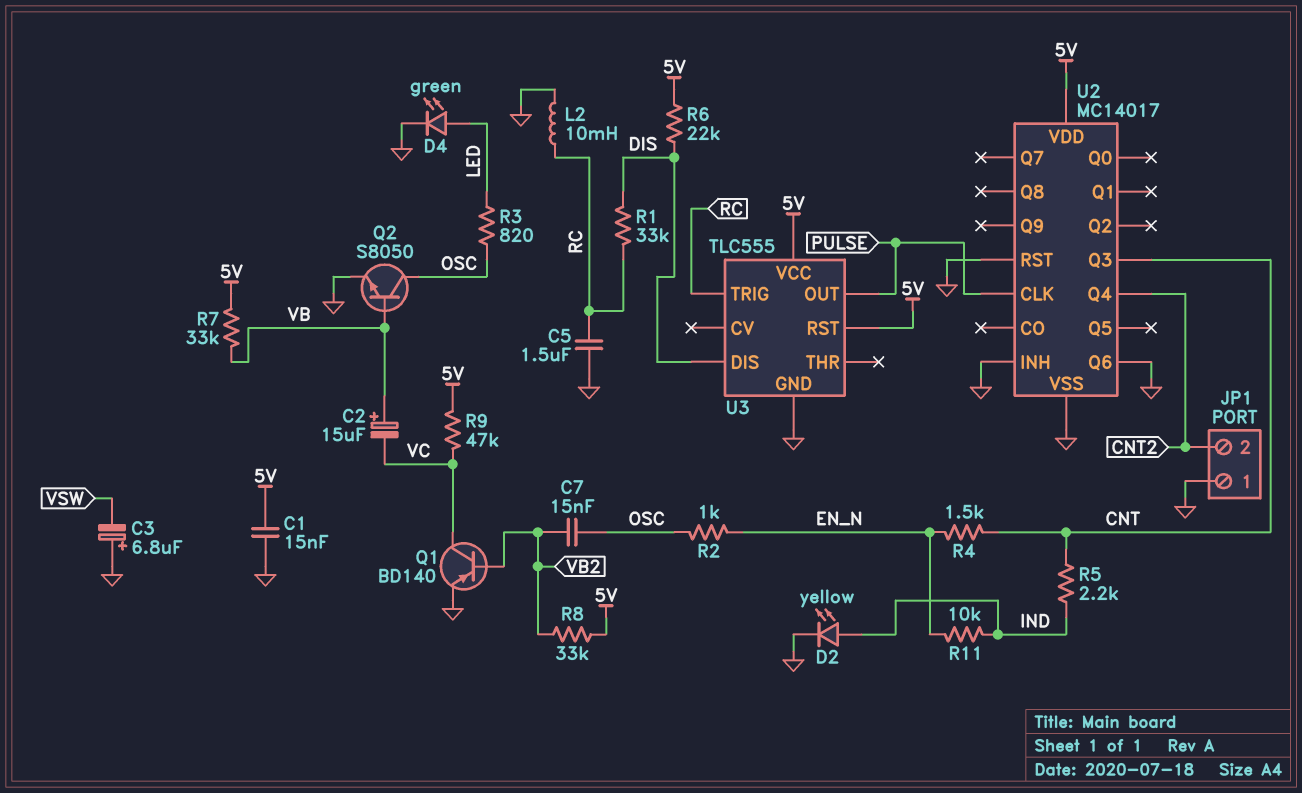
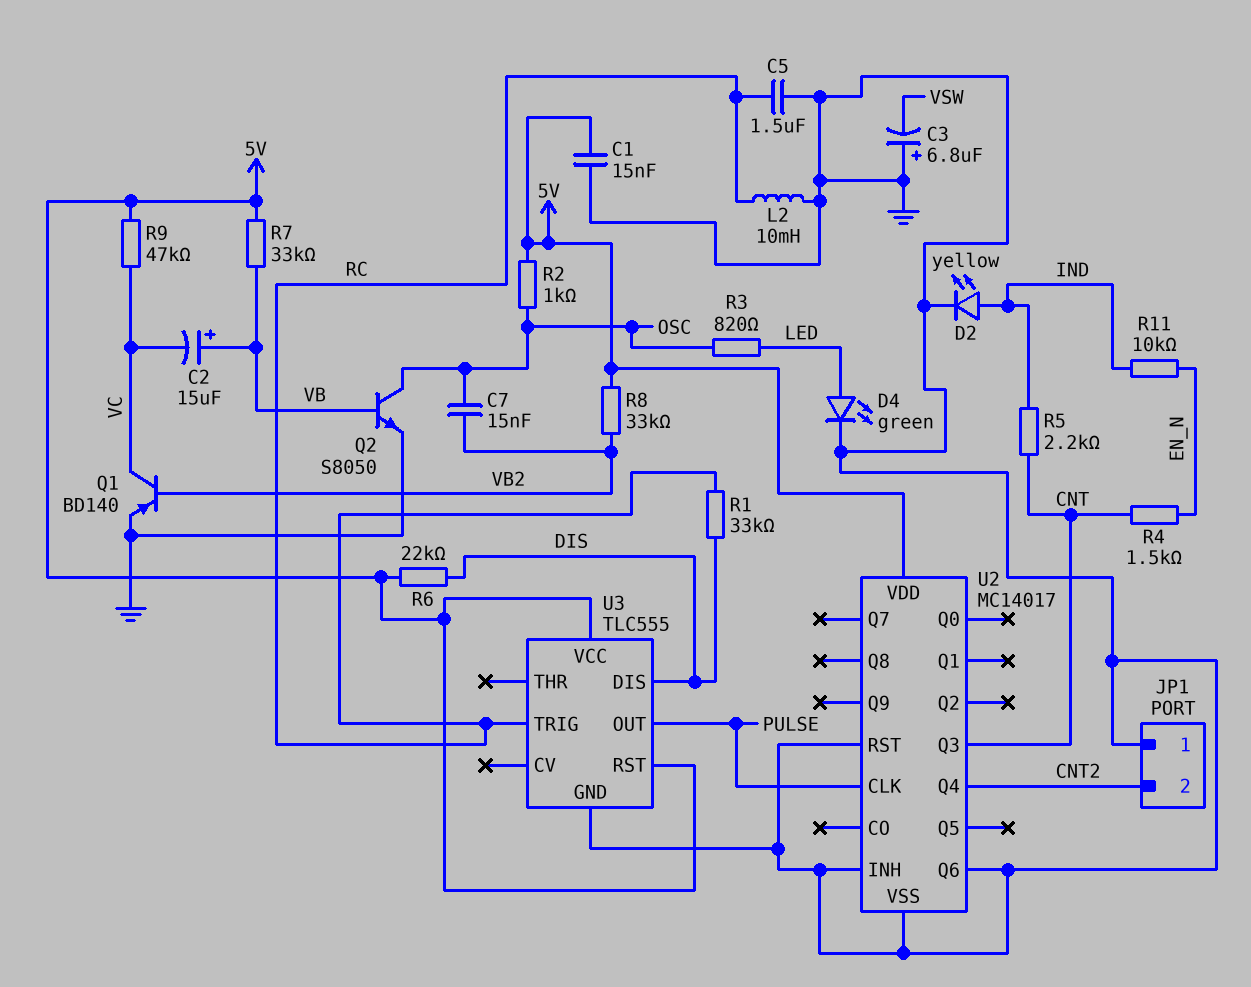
R2: 1k (EN_N, OSC) -> 1k (5V, OSC)

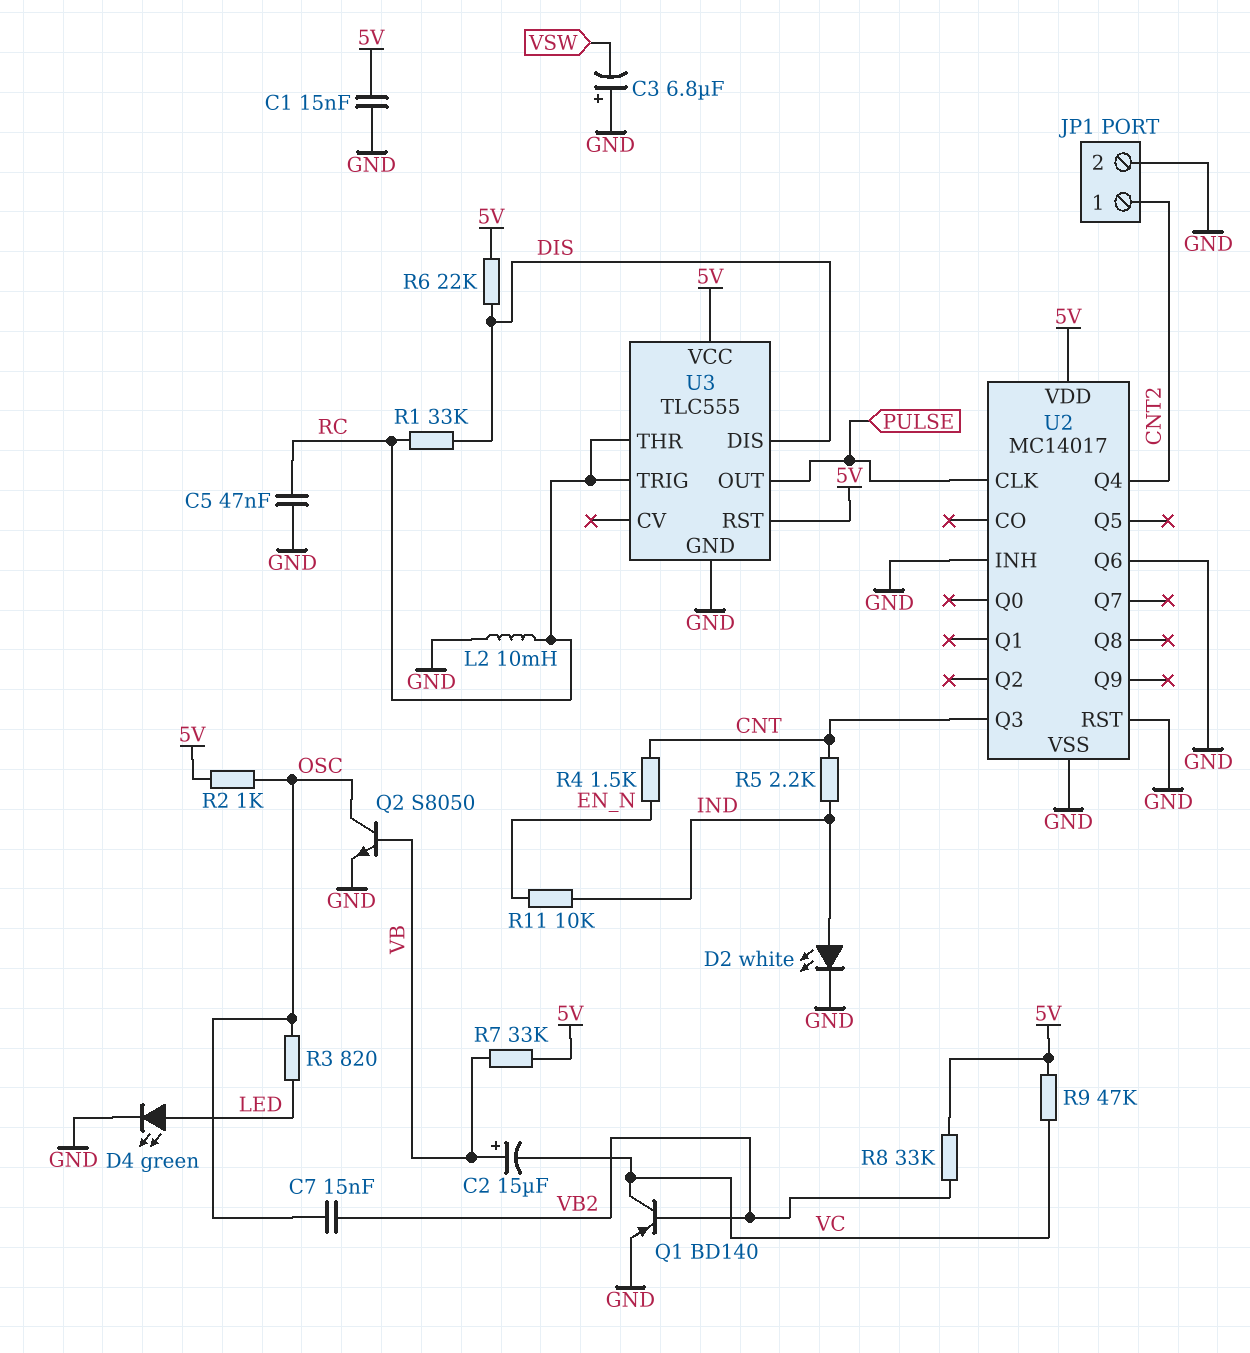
C5: 1.5uF (GND, RC) -> 47nF (GND, RC)
D2: LED yellow (A IND, K GND) -> LED white (A IND, K GND)
JP1 pin 1: GND -> CNT2
JP1 pin 2: CNT2 -> GND
U3 pin THR: none -> RC

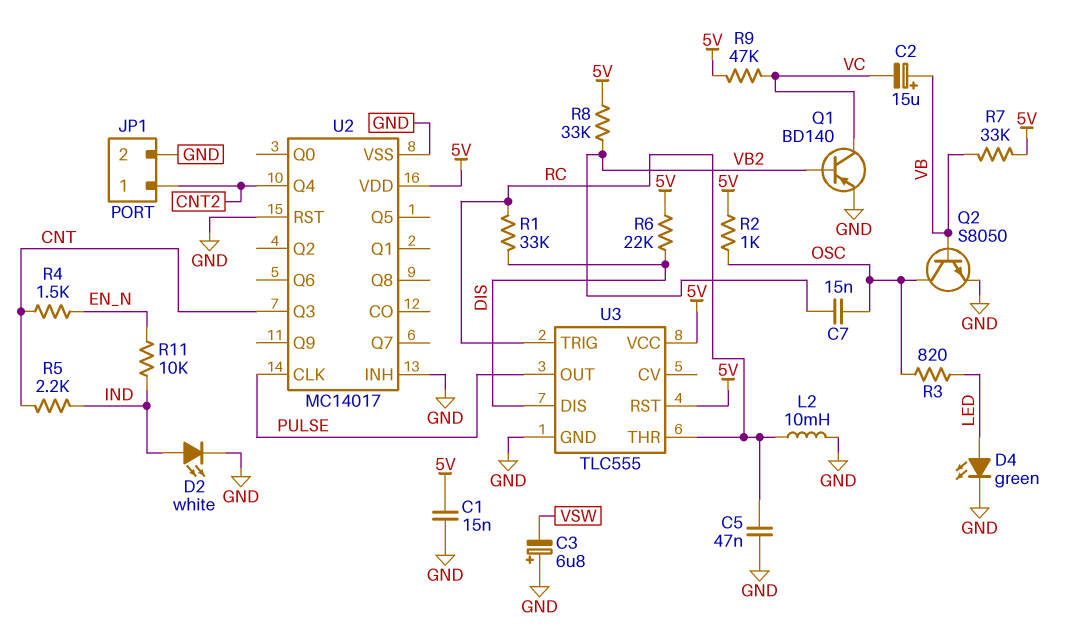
U2 pin Q6: GND -> none

